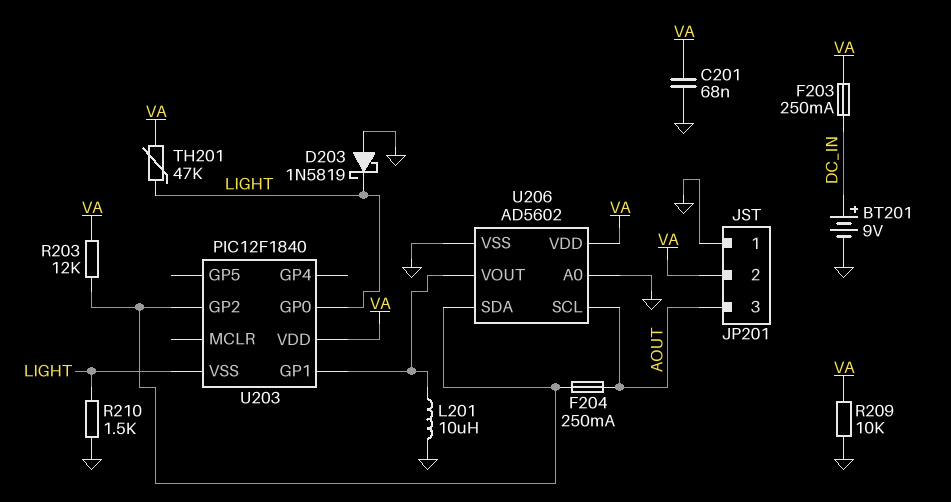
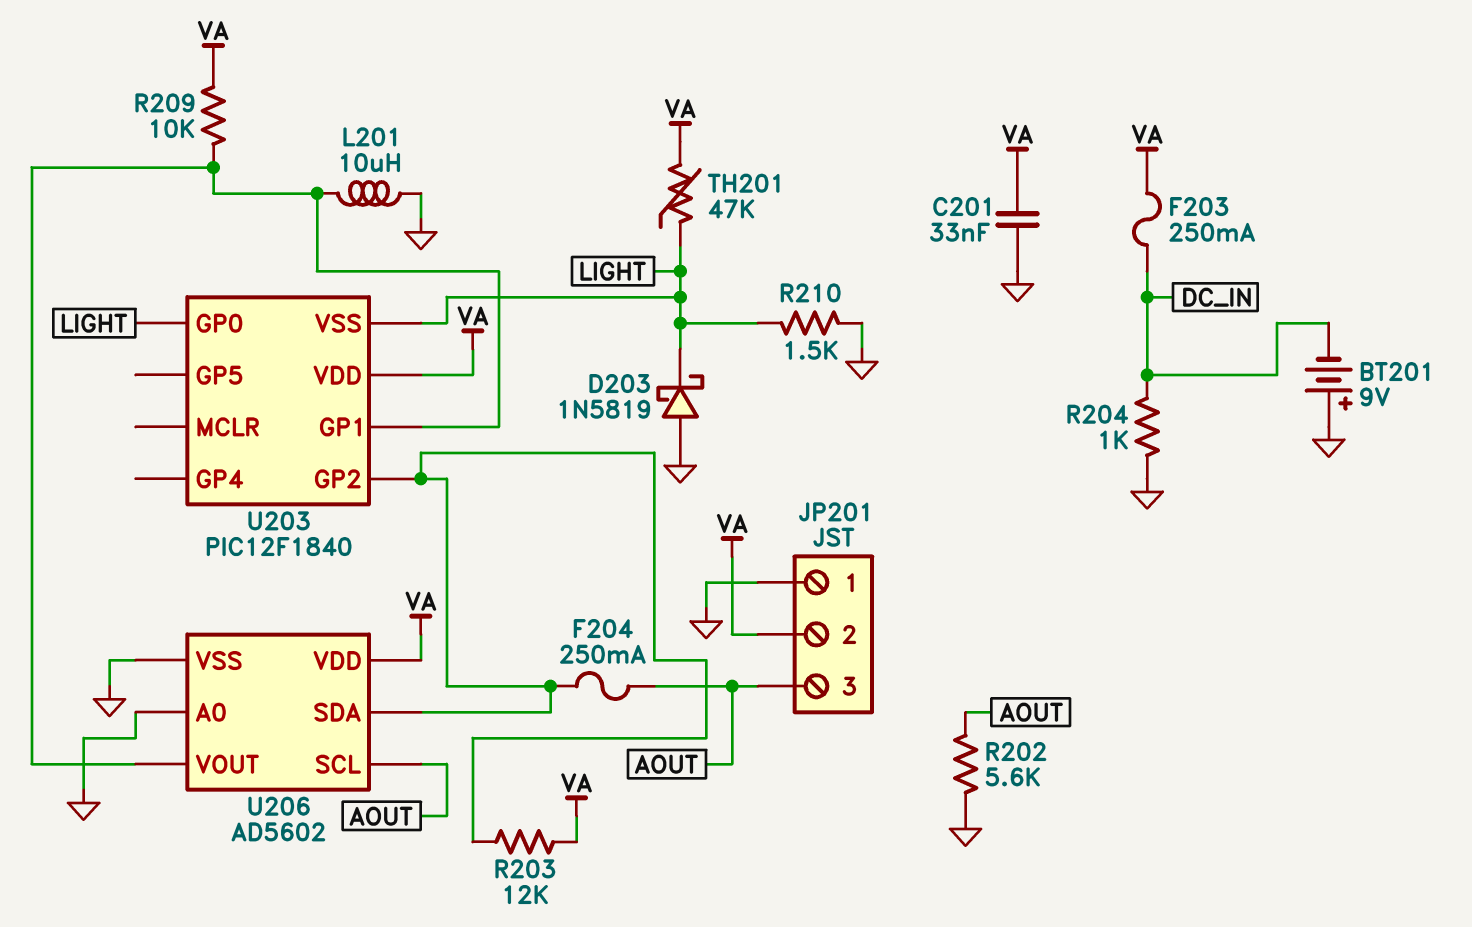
BT201: 9V (plus DC_IN, minus GND) -> 9V (plus GND, minus DC_IN)
C201: 68nF (GND, VA) -> 33nF (GND, VA)
R202: none -> 5.6k (AOUT, GND)
R204: none -> 1k (DC_IN, GND)
R209: 10k (GND, VA) -> 10k (U203/GP1, VA)

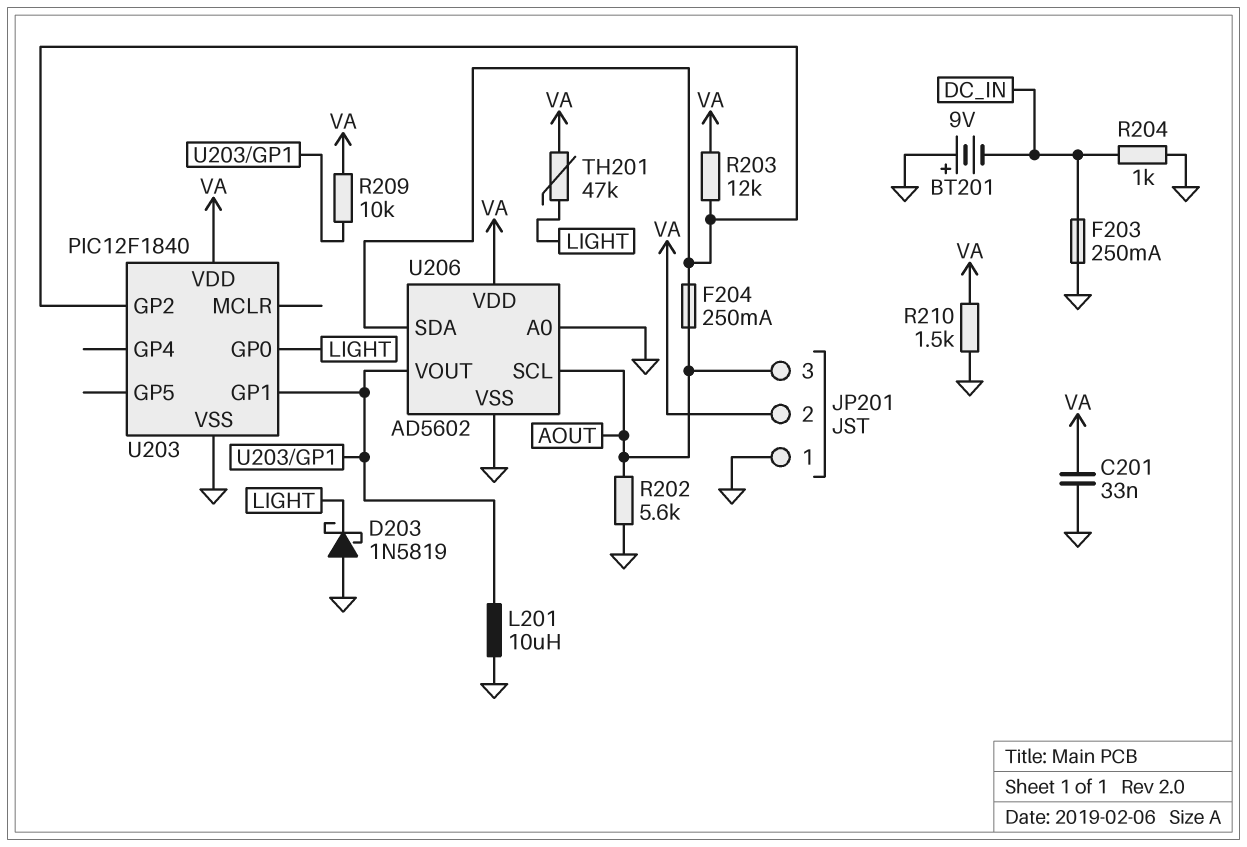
F203: 250mA (DC_IN, VA) -> 250mA (DC_IN, GND)
R210: 1.5k (GND, LIGHT) -> 1.5k (GND, VA)
U203 pin VSS: LIGHT -> GND

